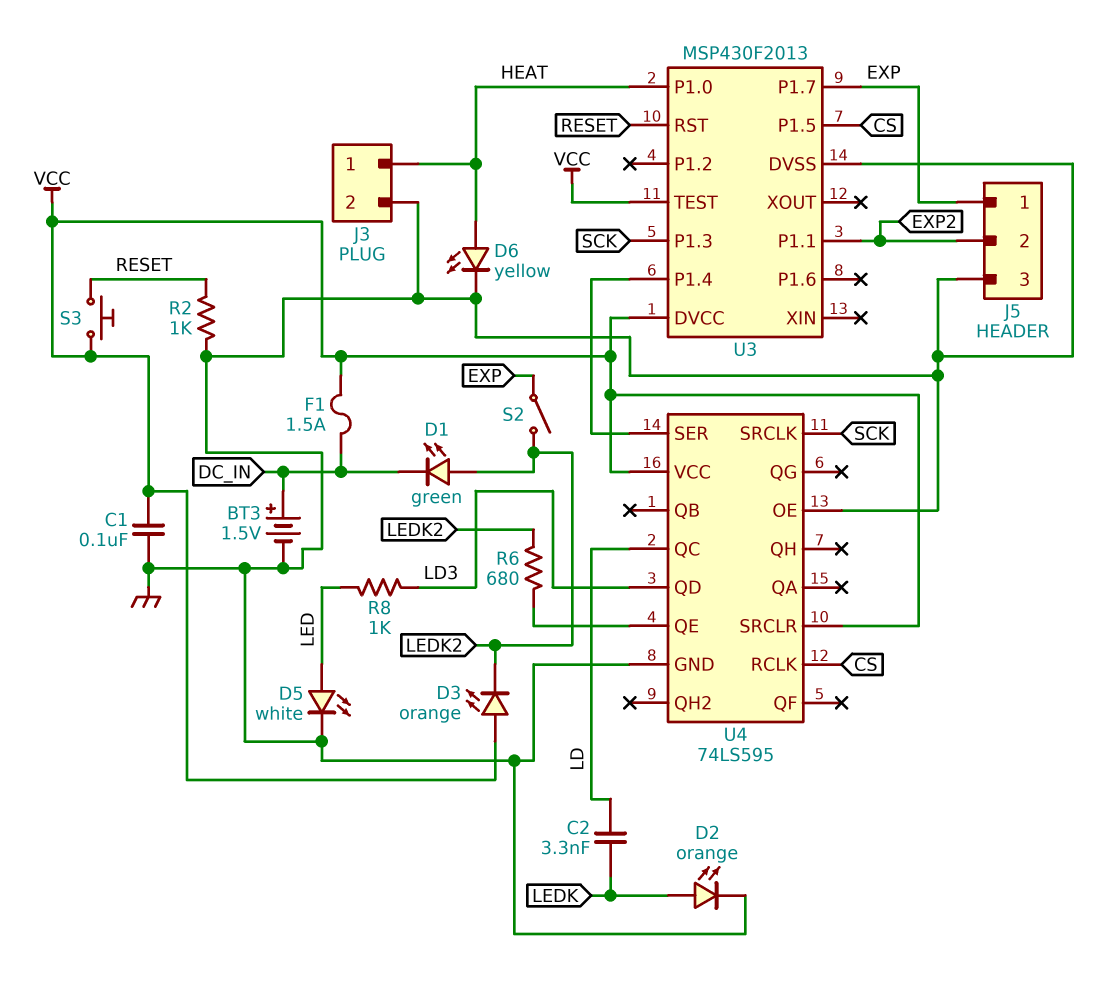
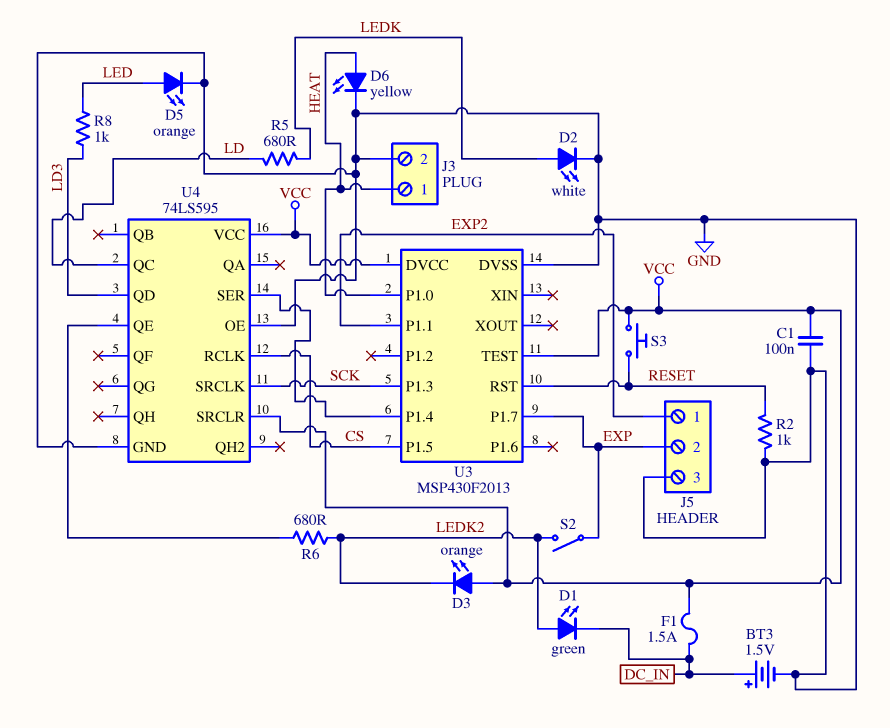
C2: 3.3nF (LD, LEDK) -> none
D2: LED orange (A LEDK, K GND) -> LED white (A LEDK, K GND)
D5: LED white (A LED, K GND) -> LED orange (A LED, K GND)
J5 pin 1: EXP -> EXP2
J5 pin 2: EXP2 -> EXP
R5: none -> 680 (LD, LEDK)

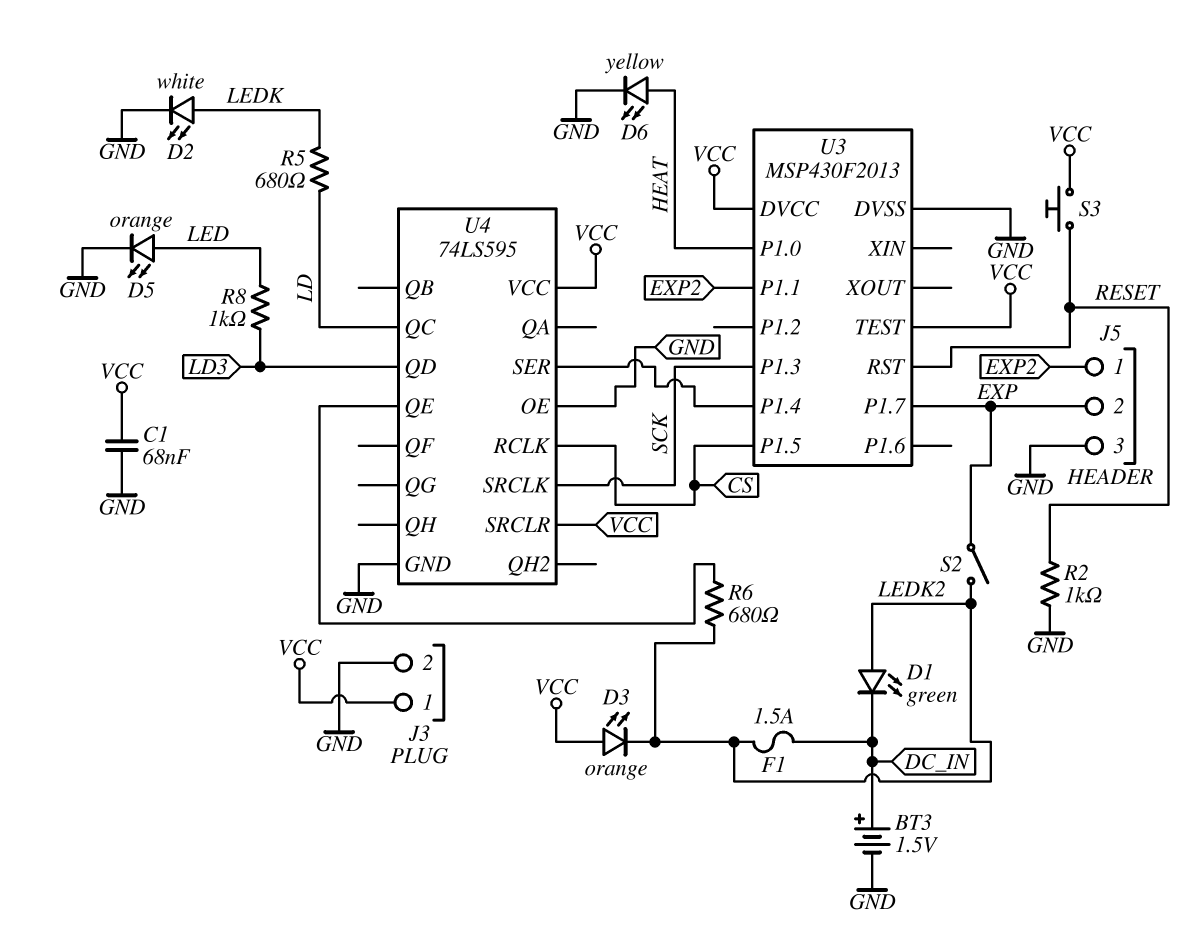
C1: 100nF (GND, VCC) -> 68nF (GND, VCC)
F1: 1.5A (DC_IN, VCC) -> 1.5A (DC_IN, LEDK2)
J3 pin 1: HEAT -> VCC

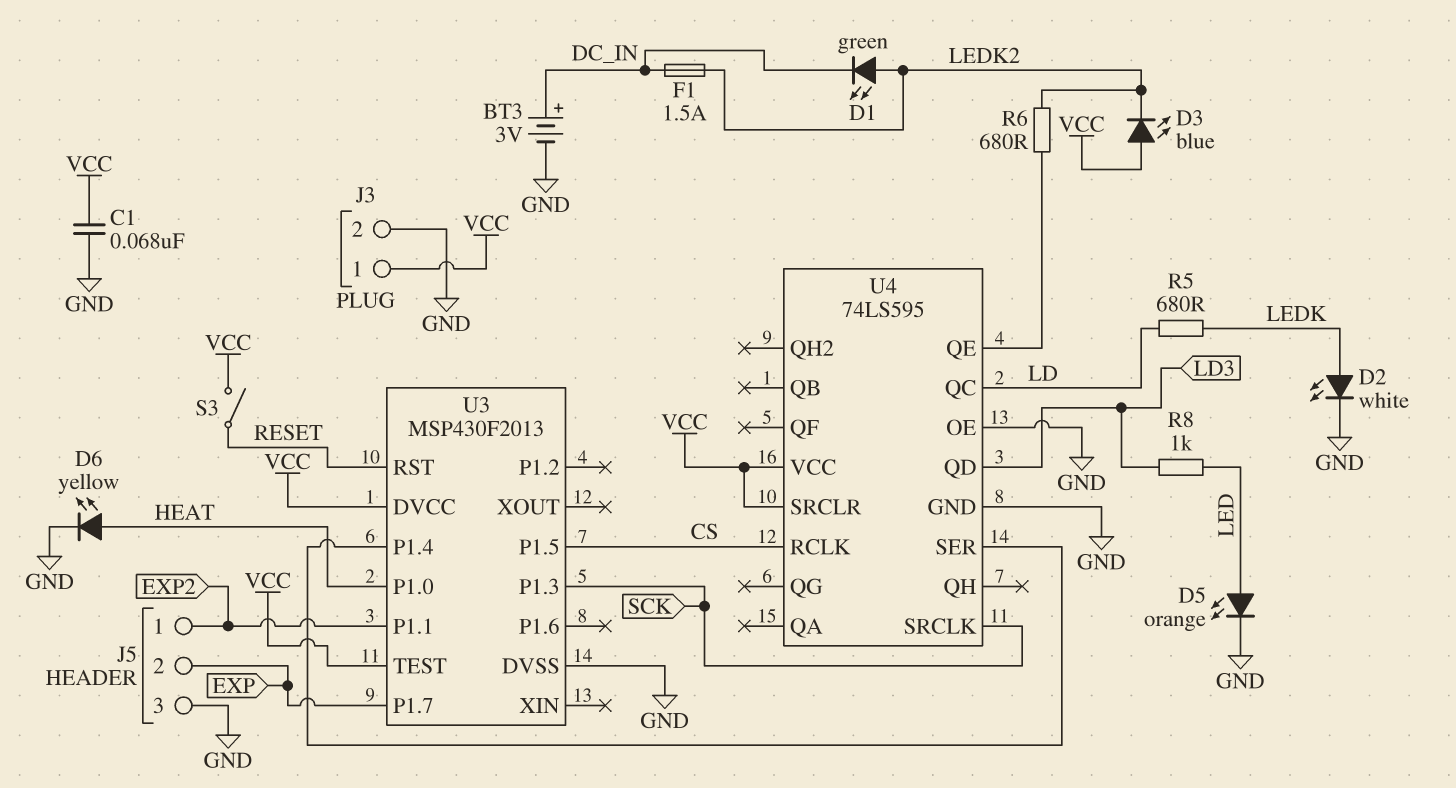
BT3: 1.5V (plus DC_IN, minus GND) -> 3V (plus DC_IN, minus GND)
D3: LED orange (A VCC, K LEDK2) -> LED blue (A VCC, K LEDK2)
R2: 1k (GND, RESET) -> none
S2: switch (EXP, LEDK2) -> none
S3: button (RESET, VCC) -> switch (RESET, VCC)

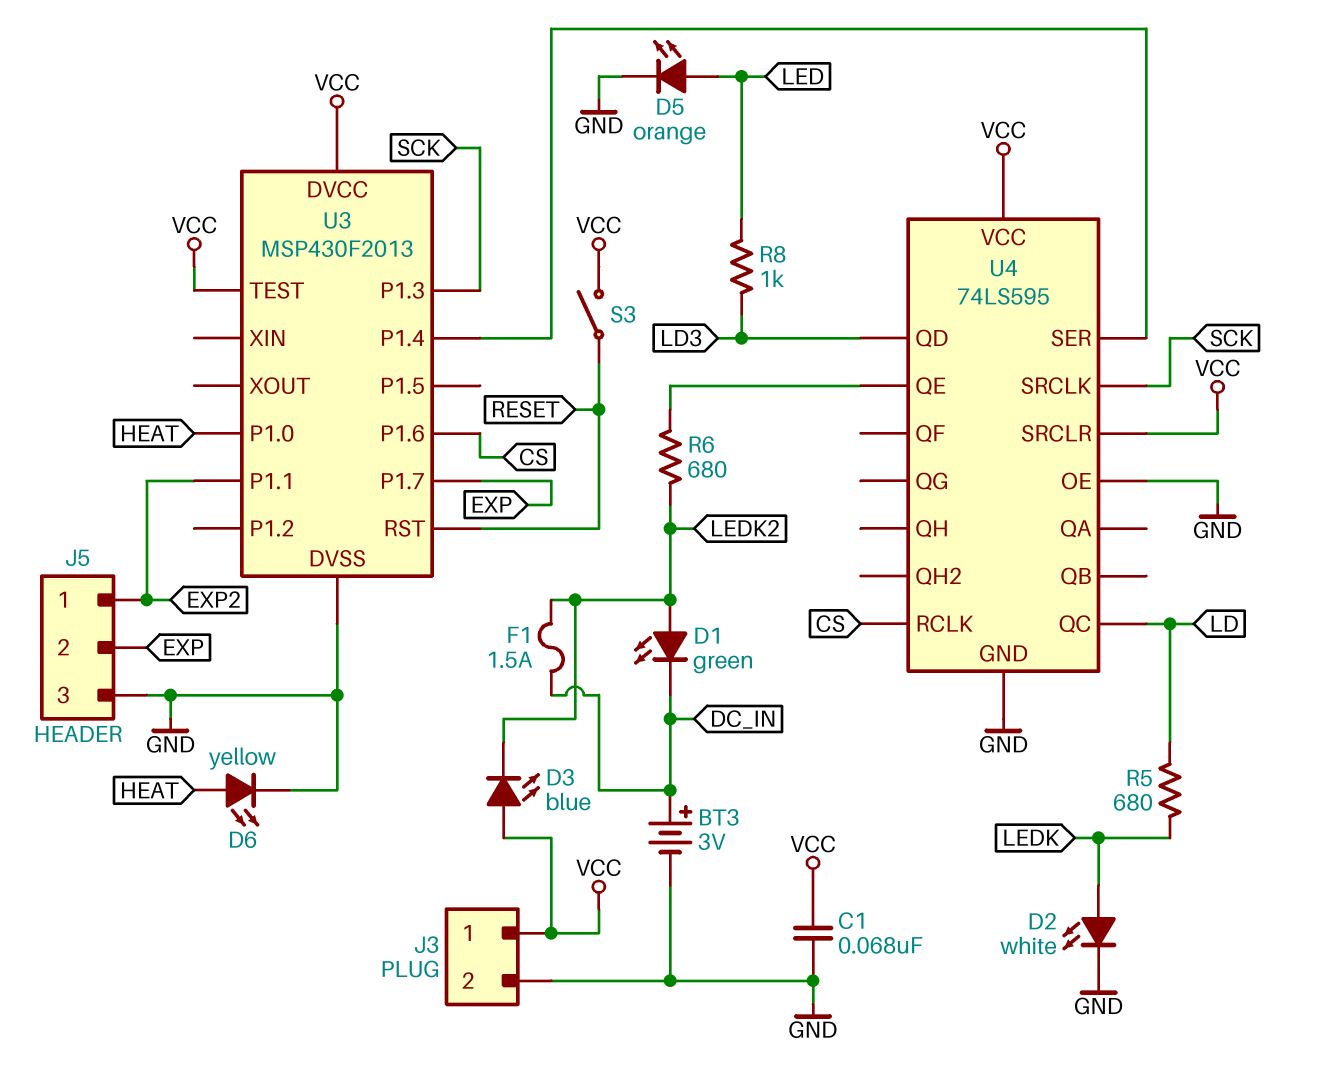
U3 pin P1.5: CS -> none
U3 pin P1.6: none -> CS

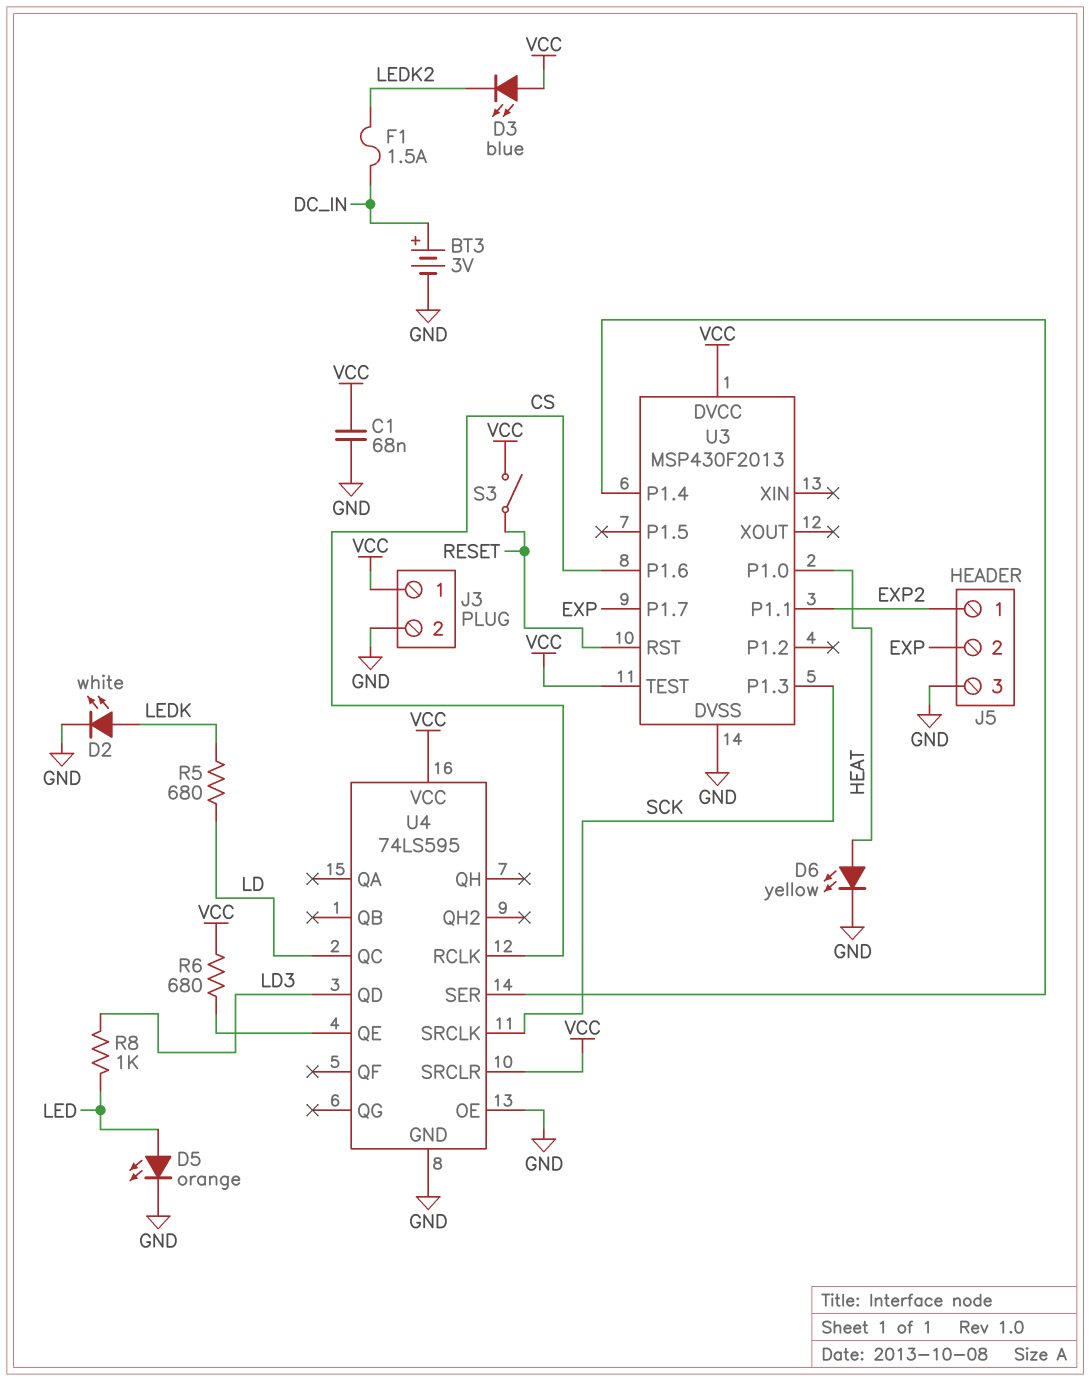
D1: LED green (A LEDK2, K DC_IN) -> none
R6: 680 (LEDK2, U4/QE) -> 680 (U4/QE, VCC)

